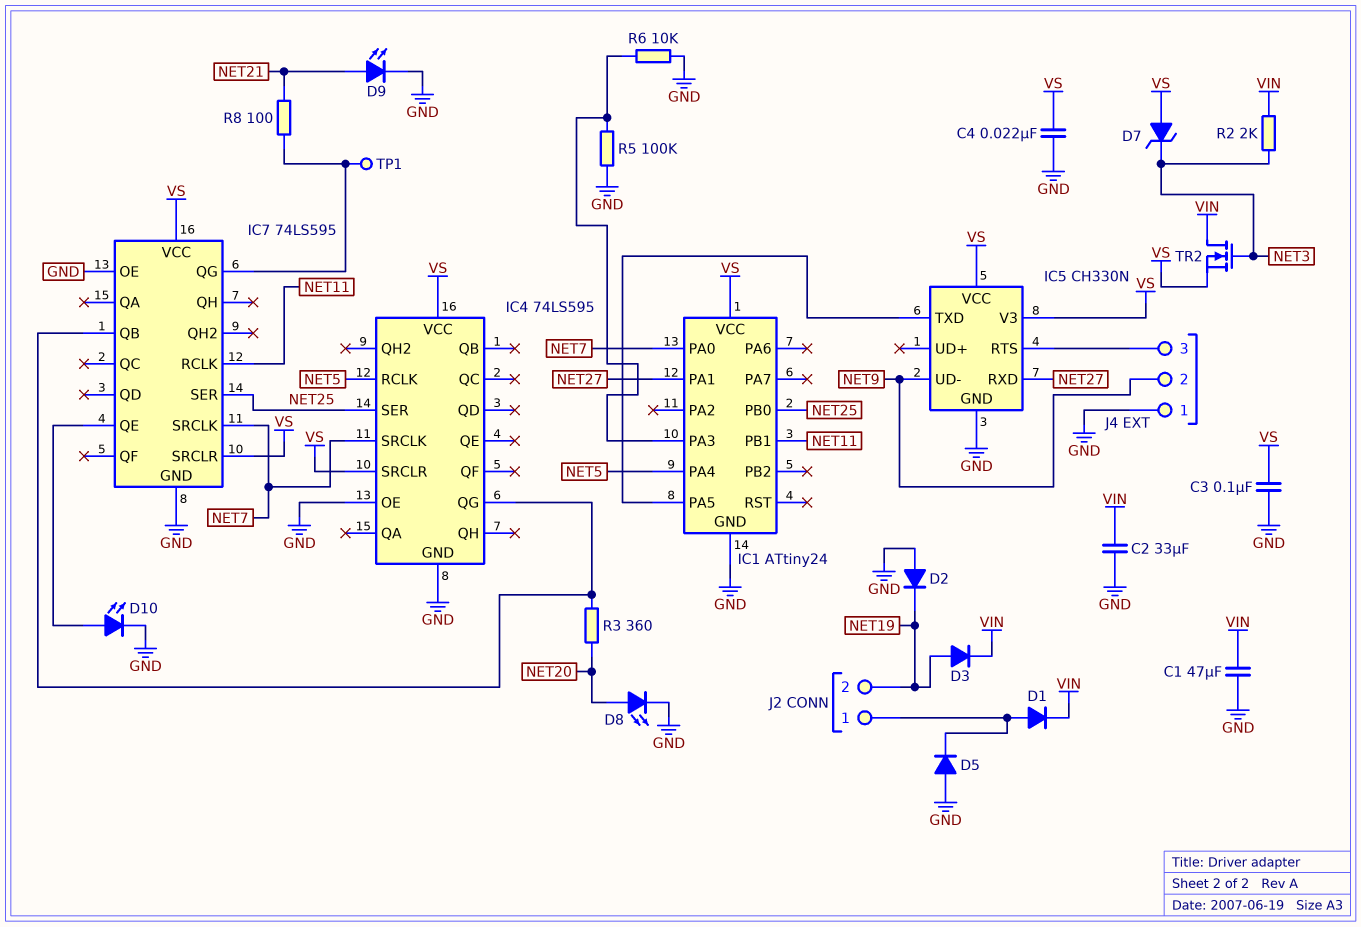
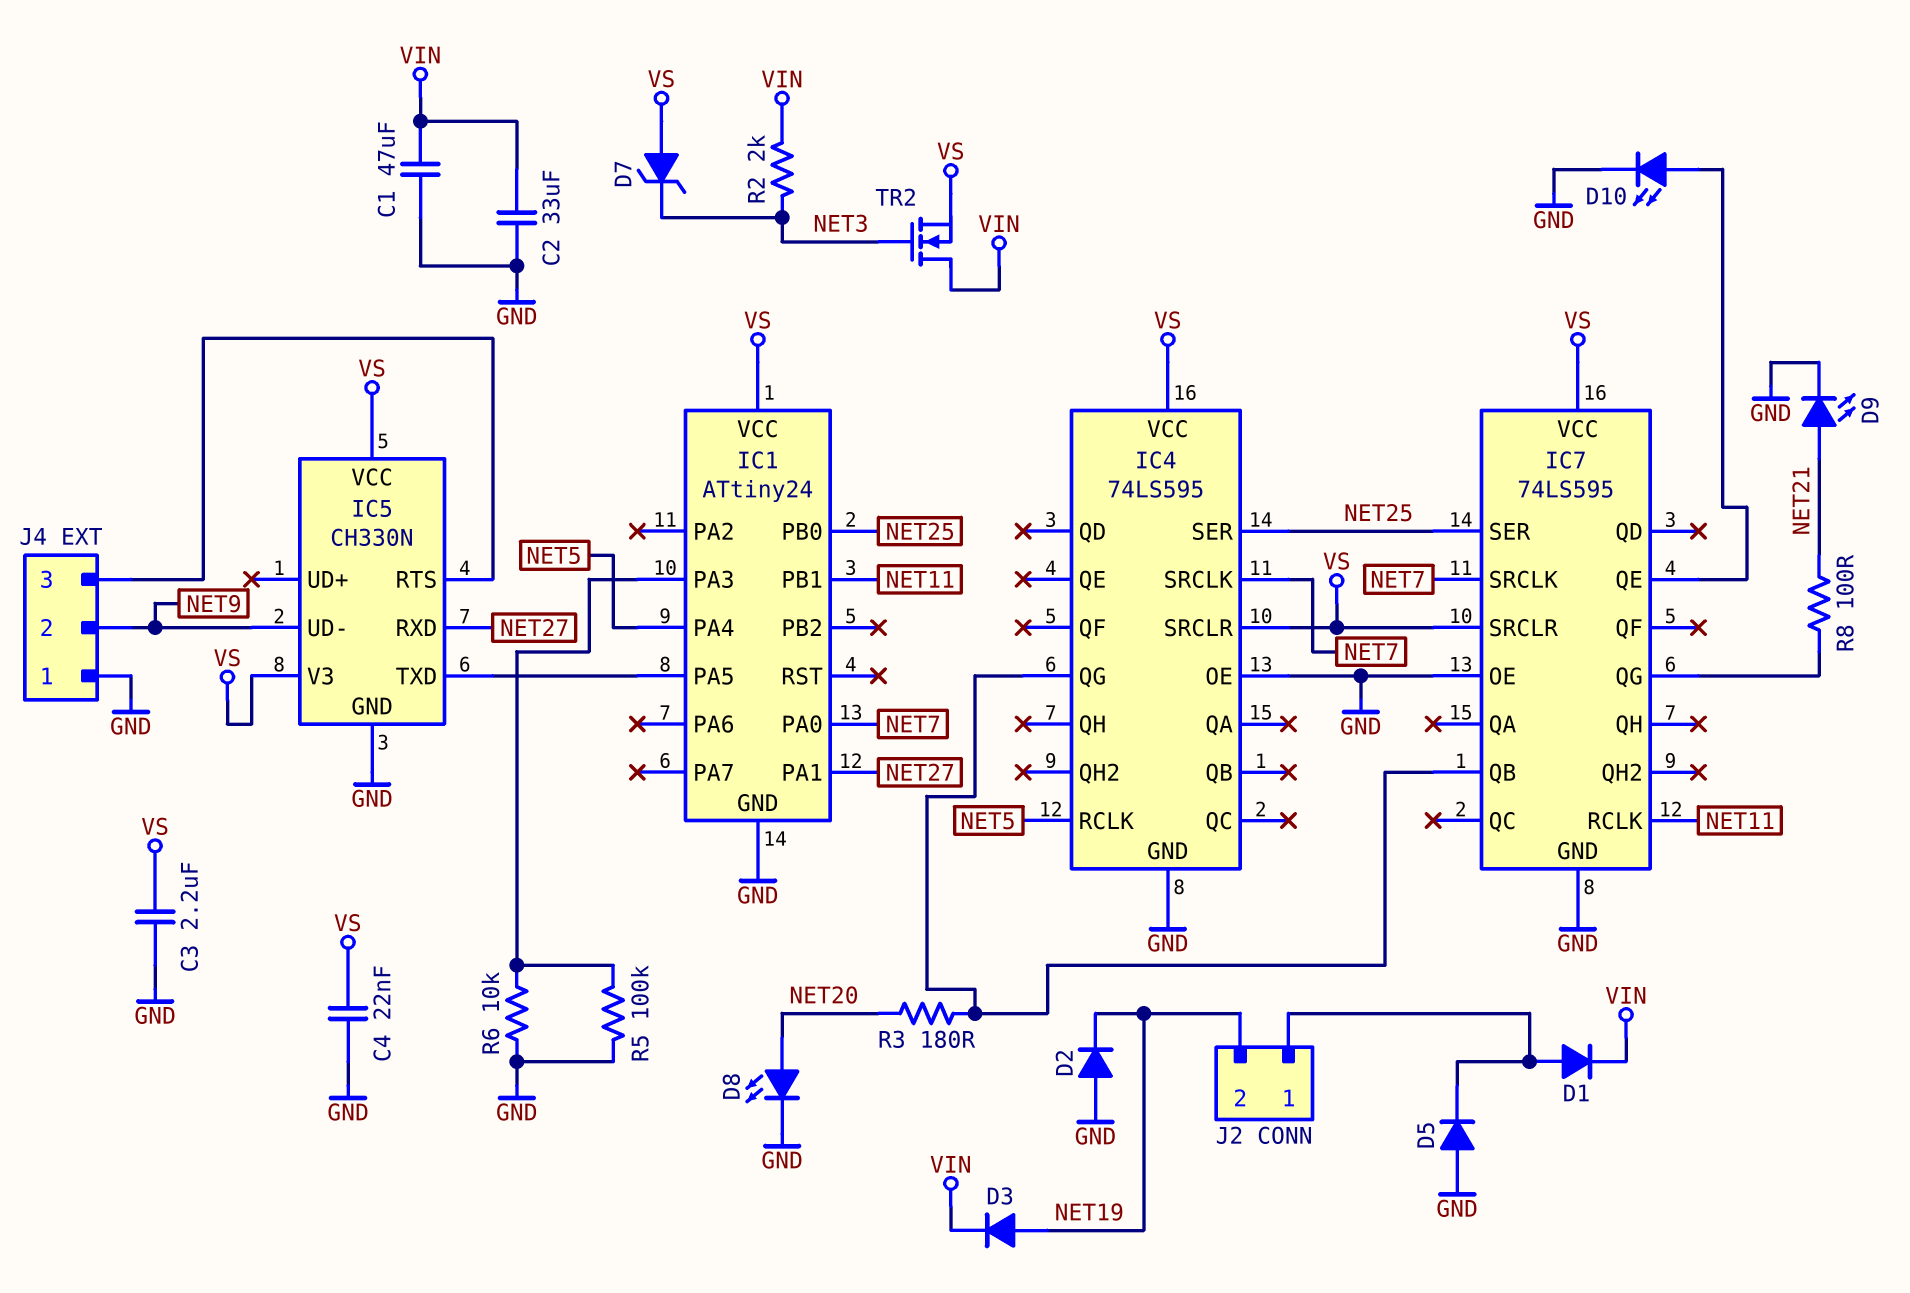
C3: 100nF (GND, VS) -> 2.2uF (GND, VS)
R3: 360 (IC4/QG, NET20) -> 180 (IC4/QG, NET20)
TP1: test point (IC7/QG) -> none

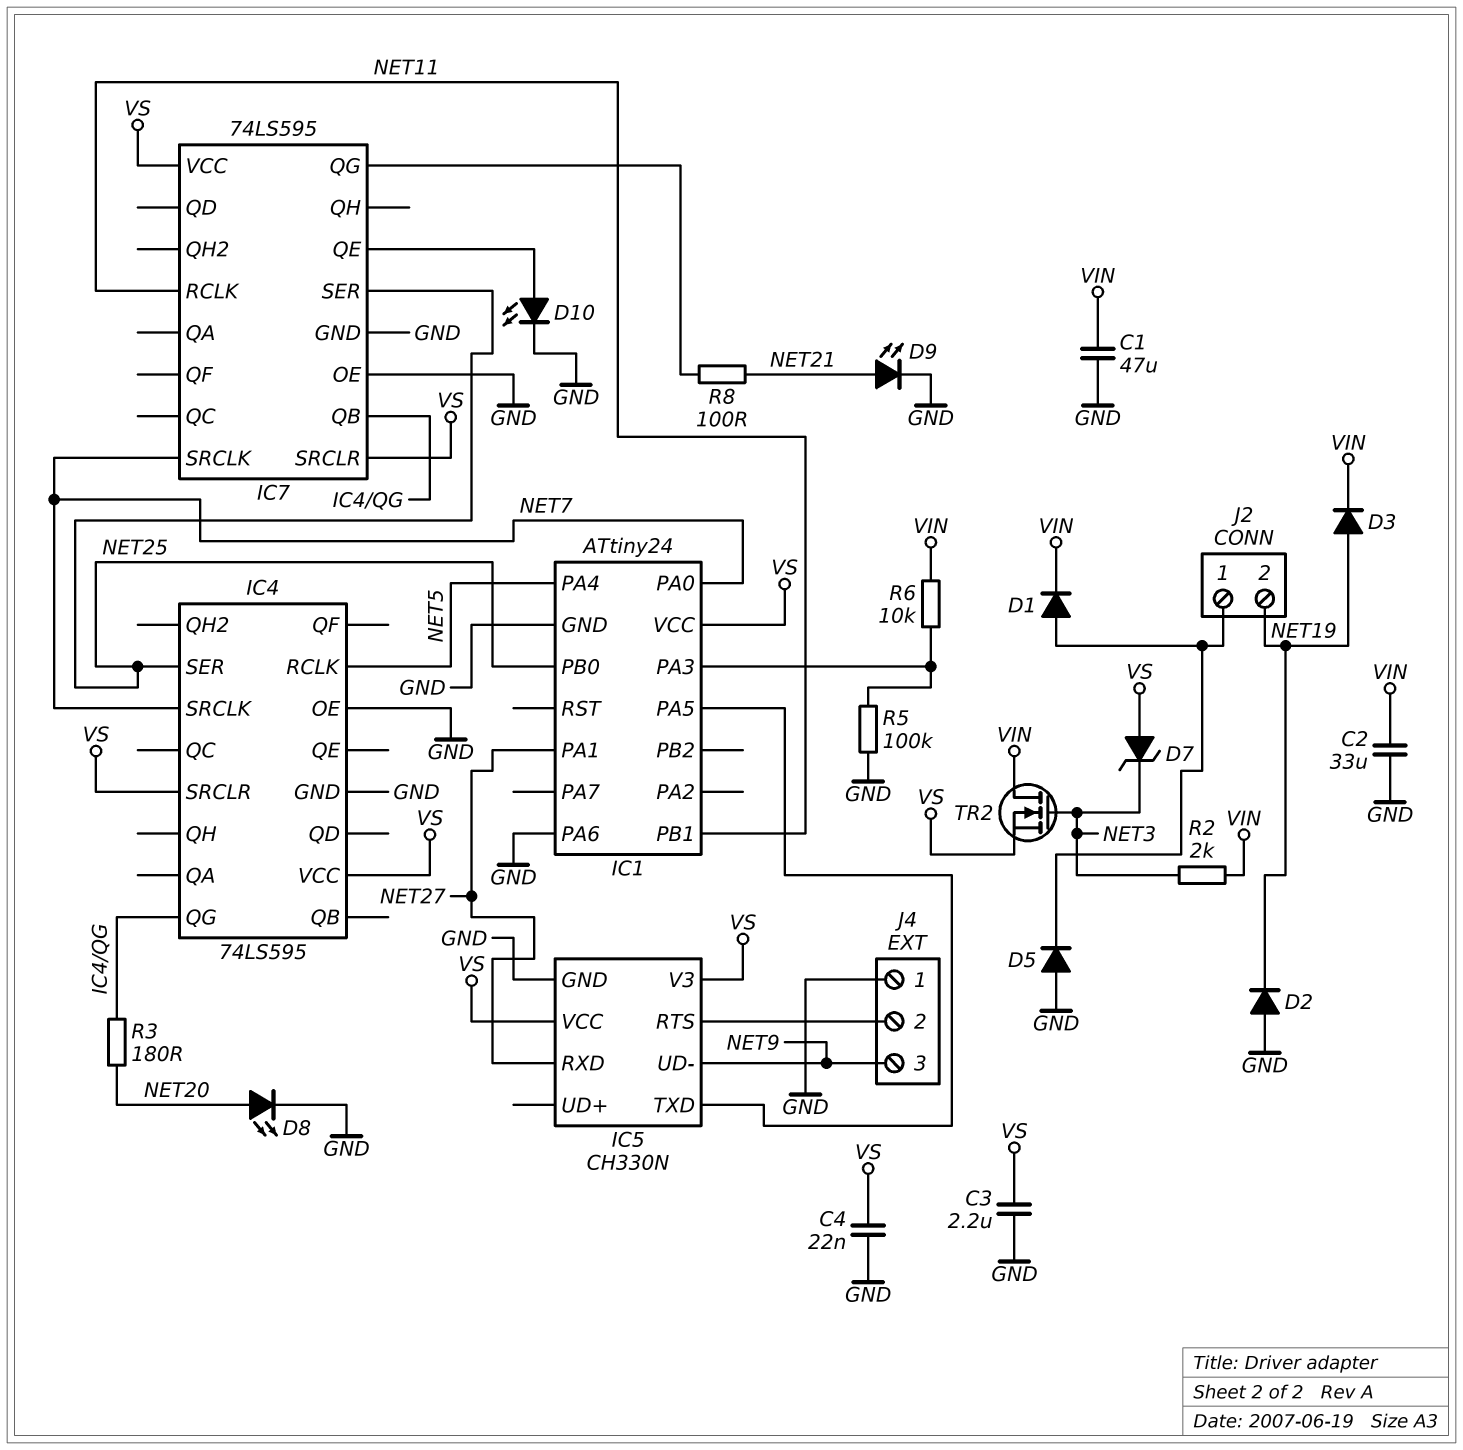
IC1 pin PA6: none -> GND
J4 pin 2: NET9 -> IC5/RTS
J4 pin 3: IC5/RTS -> NET9
R6: 10k (GND, IC1/PA3) -> 10k (IC1/PA3, VIN)

